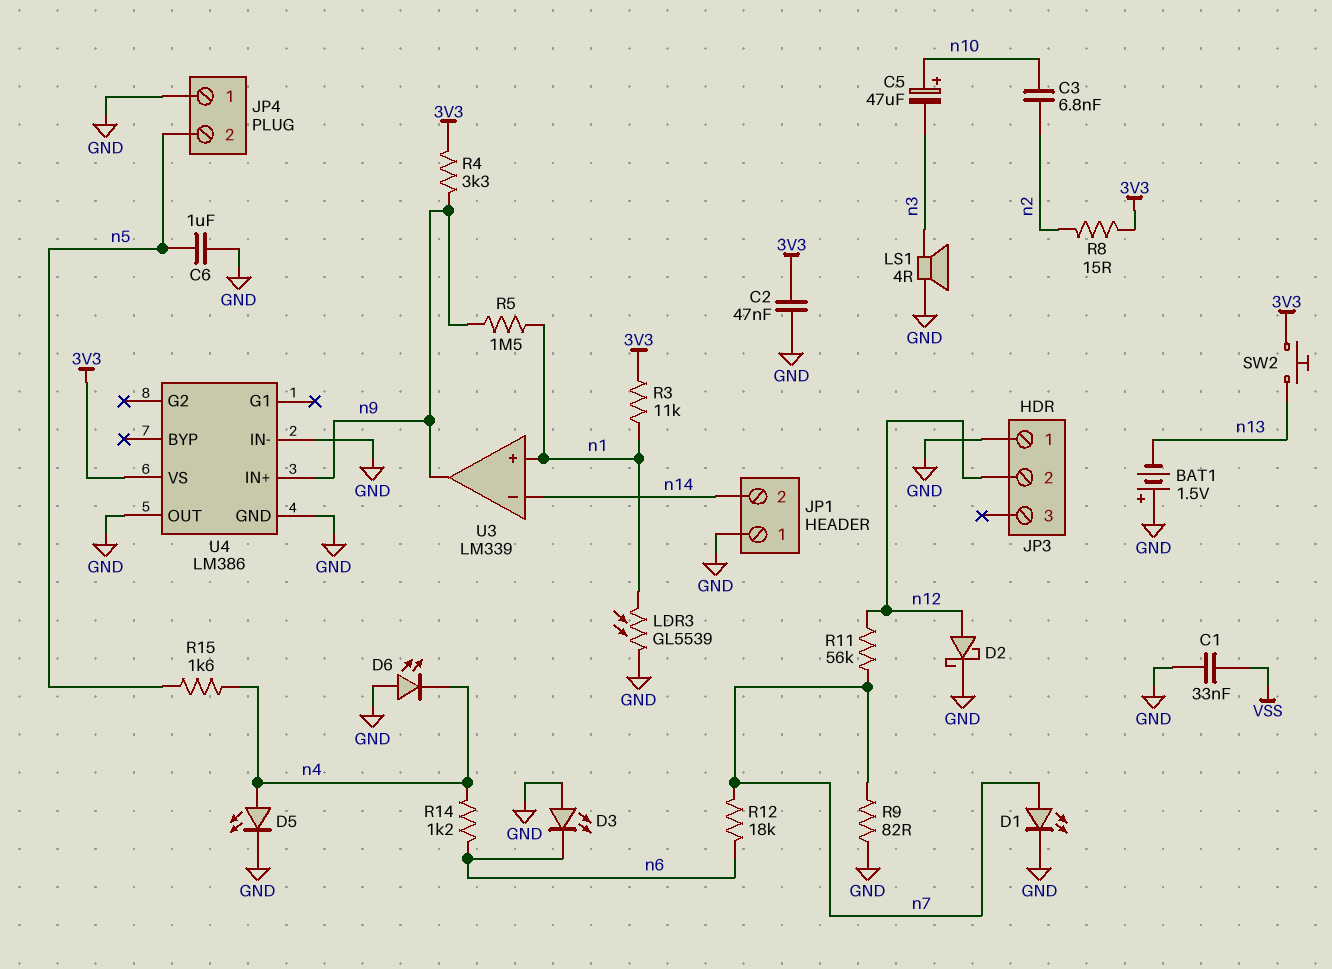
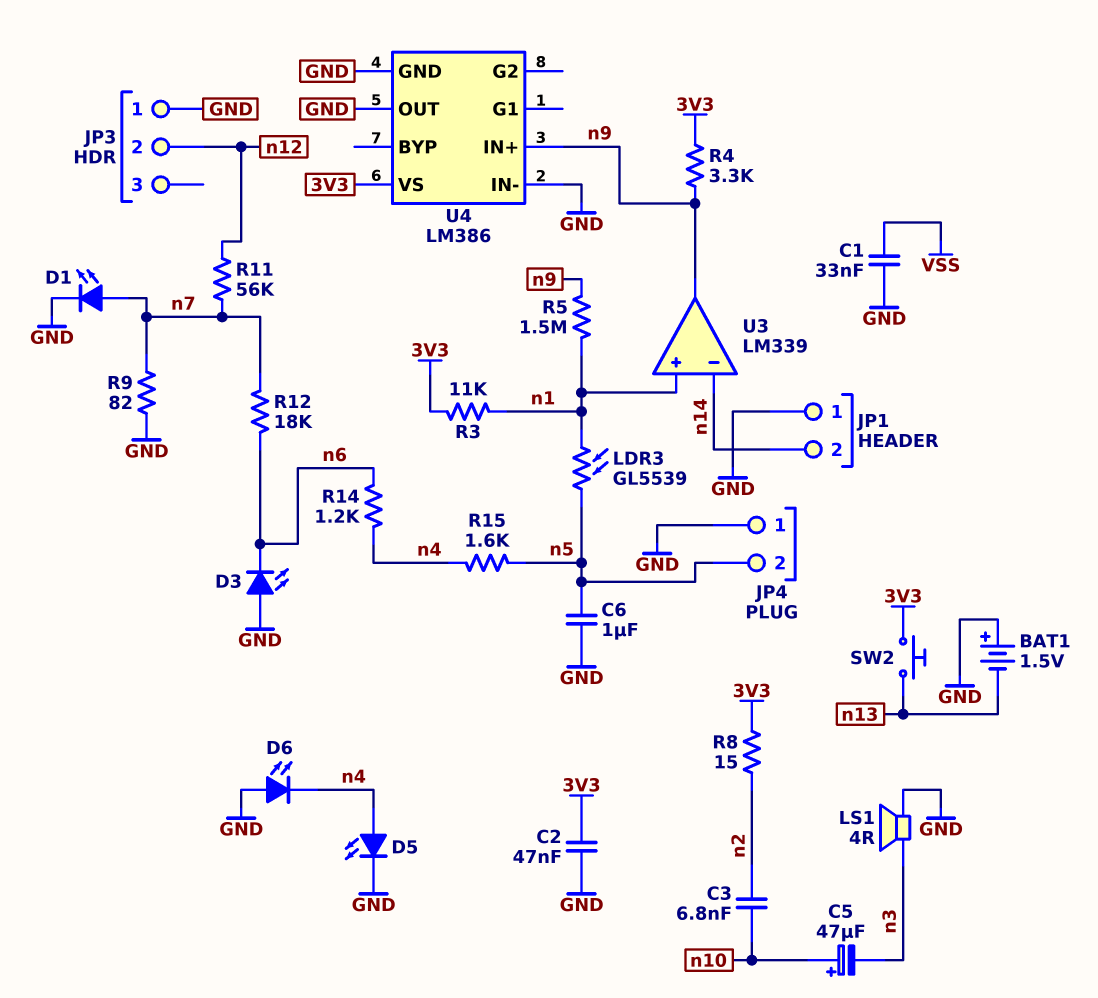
D2: schottky (A n12, K GND) -> none
LDR3: GL5539 (GND, n1) -> GL5539 (n1, n5)

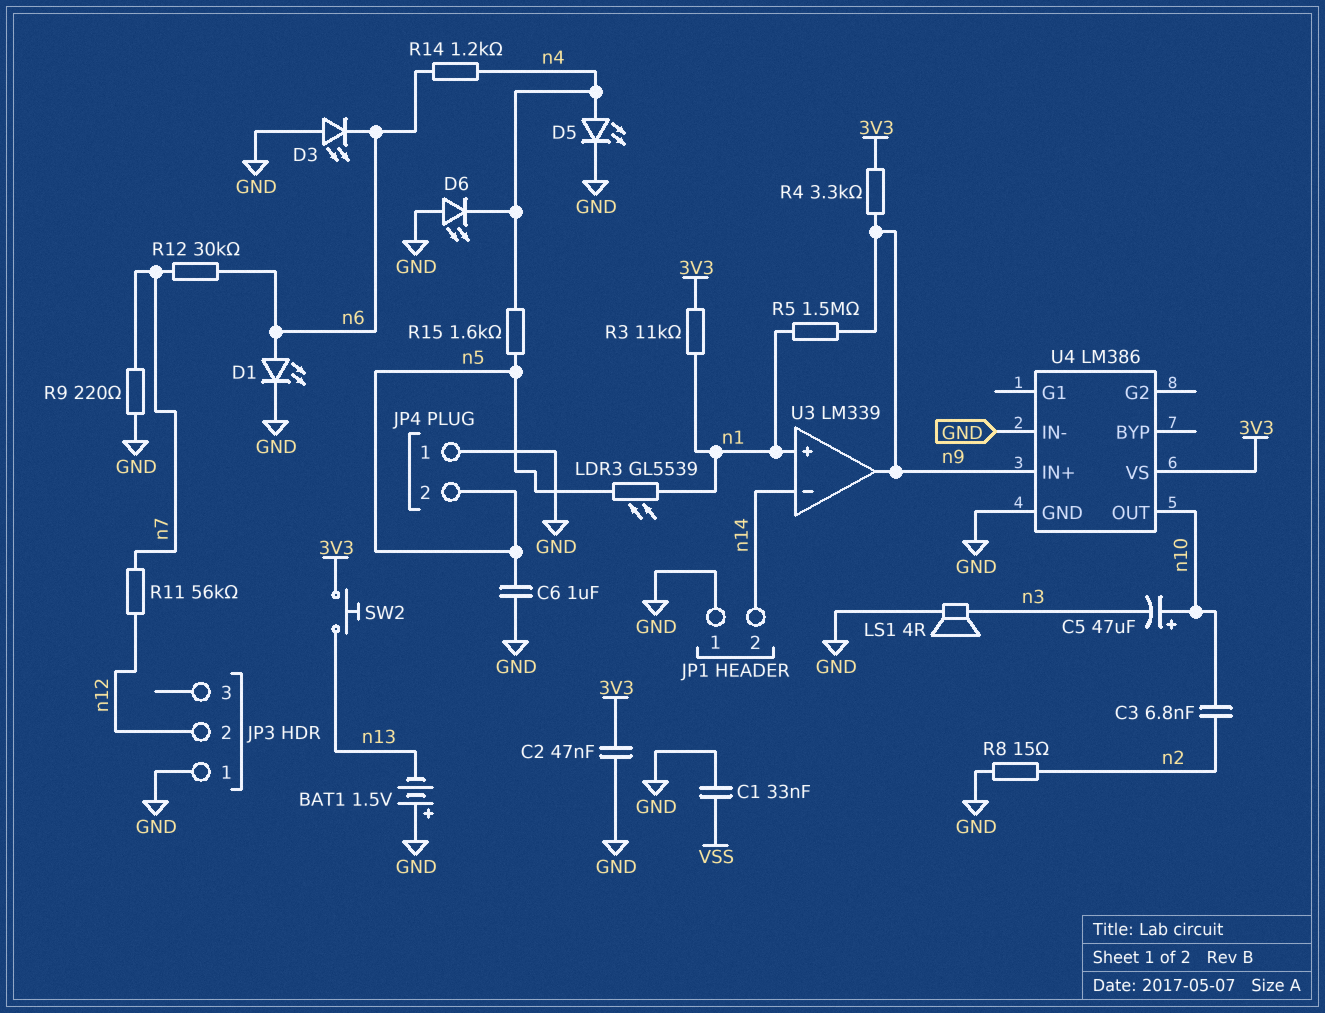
D1: LED (A n7, K GND) -> LED (A n6, K GND)
R8: 15 (3V3, n2) -> 15 (GND, n2)
R9: 82 (GND, n7) -> 220 (GND, n7)
R12: 18k (n6, n7) -> 30k (n6, n7)
U4 pin OUT: GND -> n10

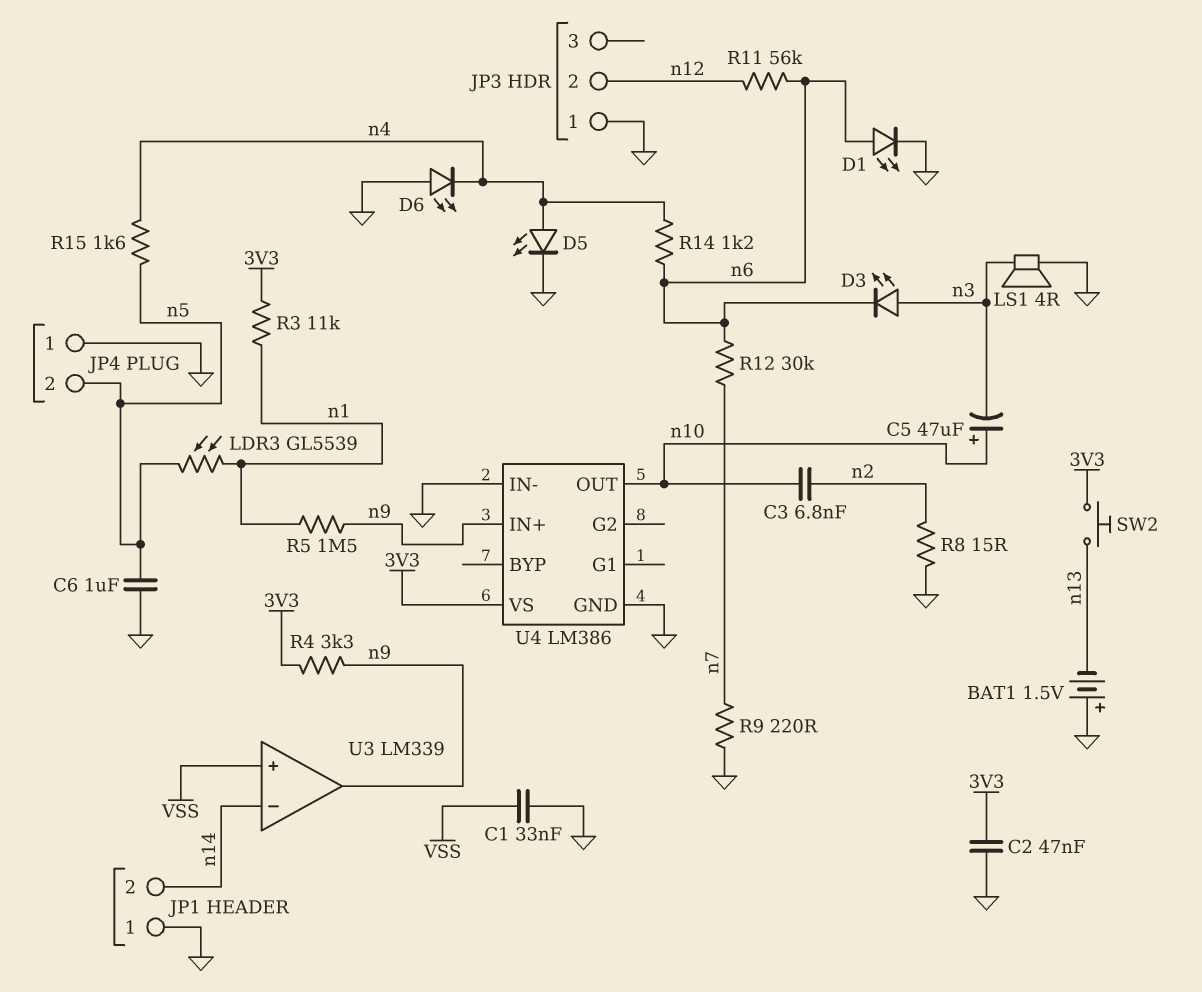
D3: LED (A GND, K n6) -> LED (A n3, K n6)
R11: 56k (n7, n12) -> 56k (n6, n12)
U3 pin in+: n1 -> VSS

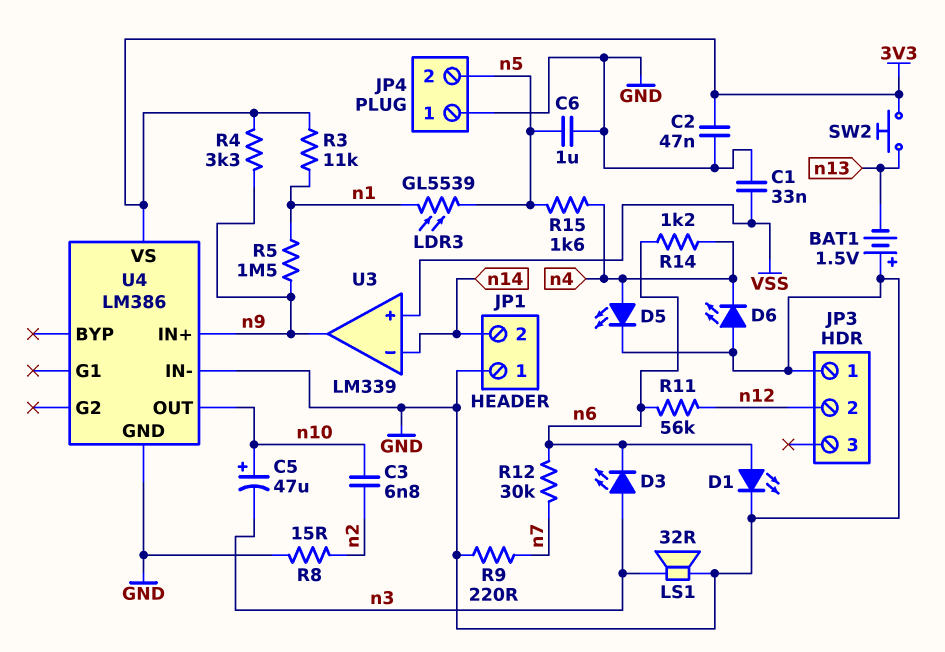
LS1: speaker 4R (GND, n3) -> speaker 32R (GND, n3)

